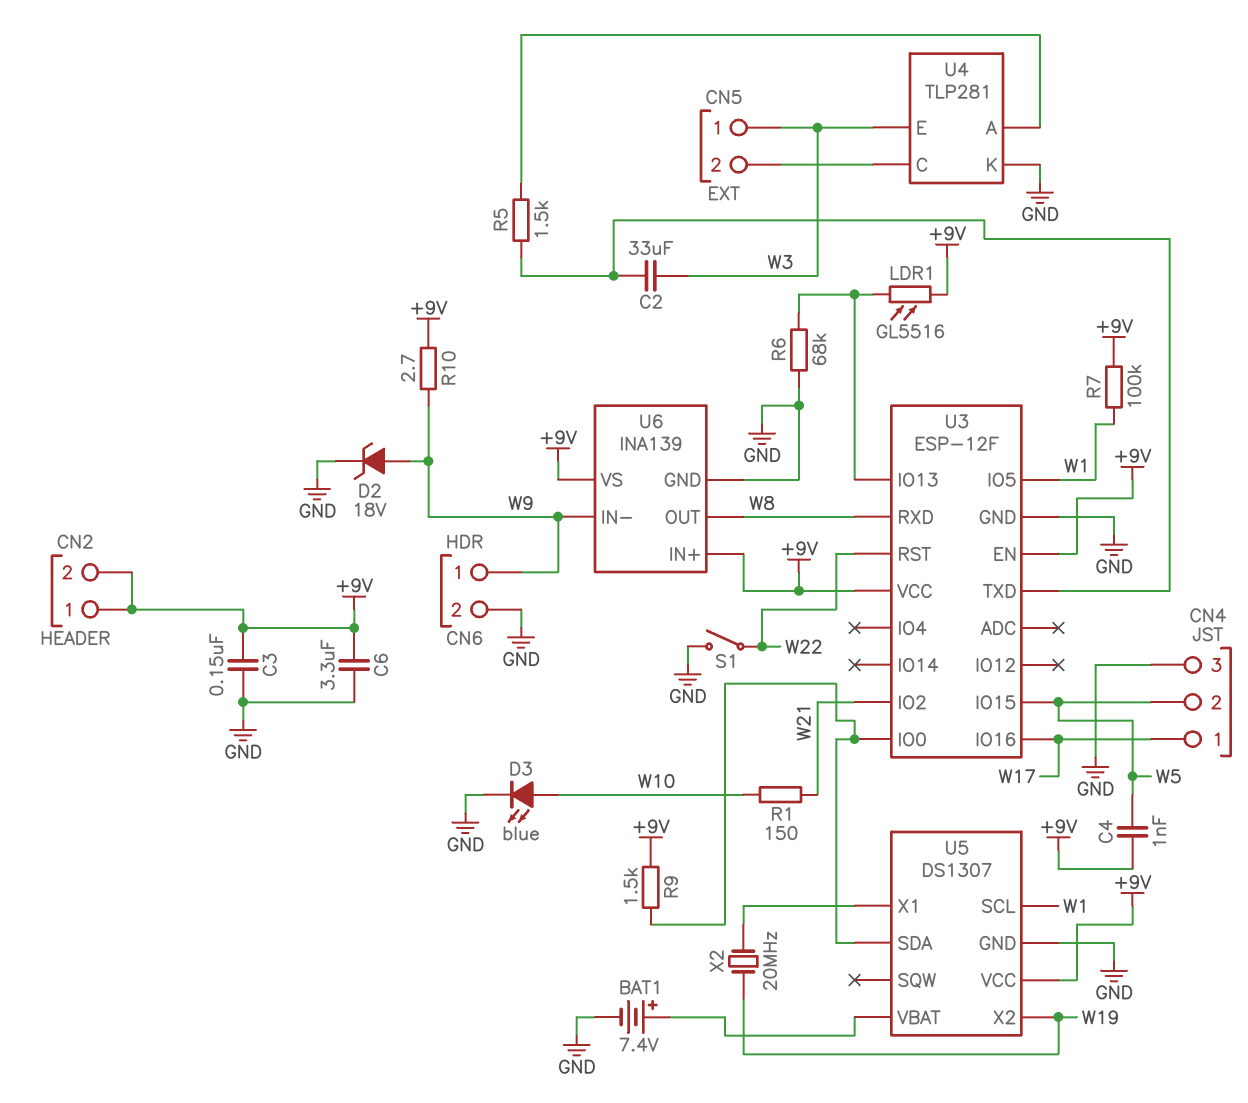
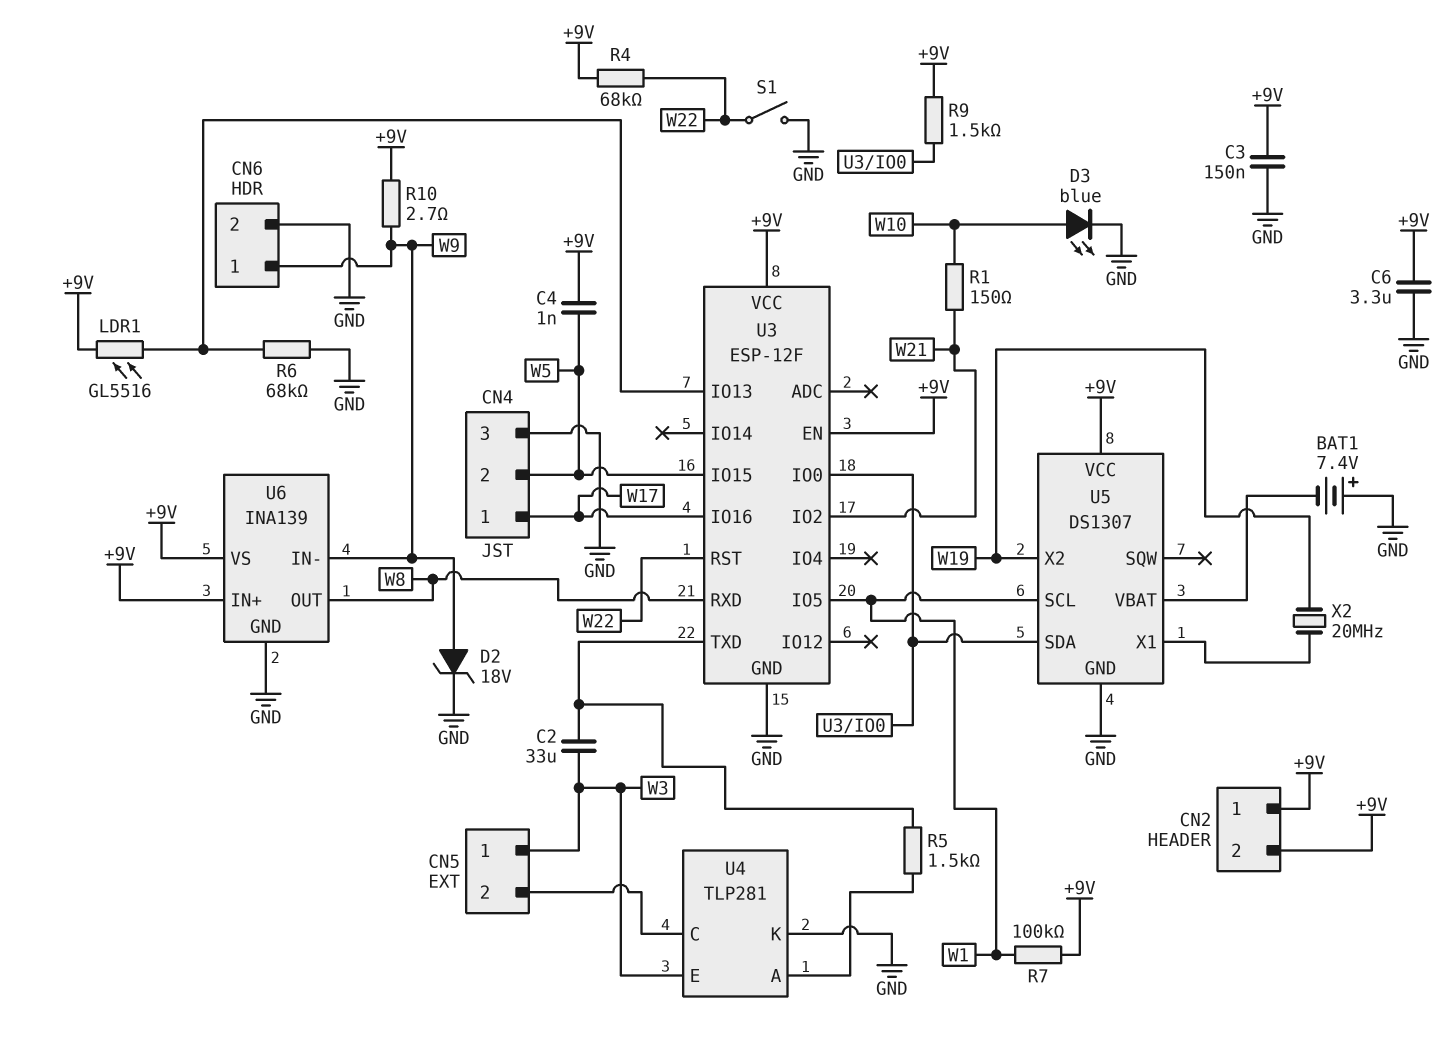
BAT1: 7.4V (plus U5/VBAT, minus GND) -> 7.4V (plus GND, minus U5/VBAT)
R4: none -> 68k (+9V, W22)

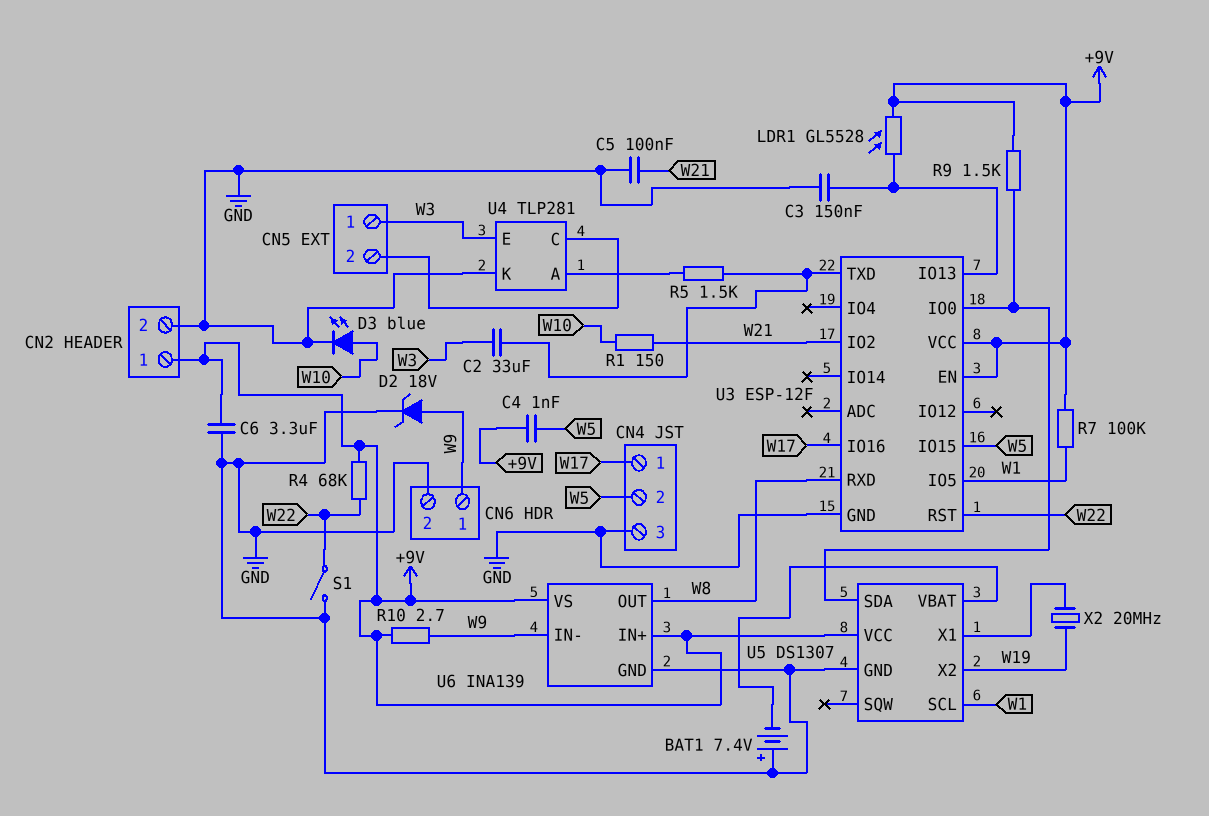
C3: 150nF (+9V, GND) -> 150nF (GND, U3/IO13)
C5: none -> 100nF (GND, W21)
CN2 pin 2: +9V -> GND
LDR1: GL5516 (+9V, U3/IO13) -> GL5528 (+9V, U3/IO13)
R6: 68k (GND, U3/IO13) -> none

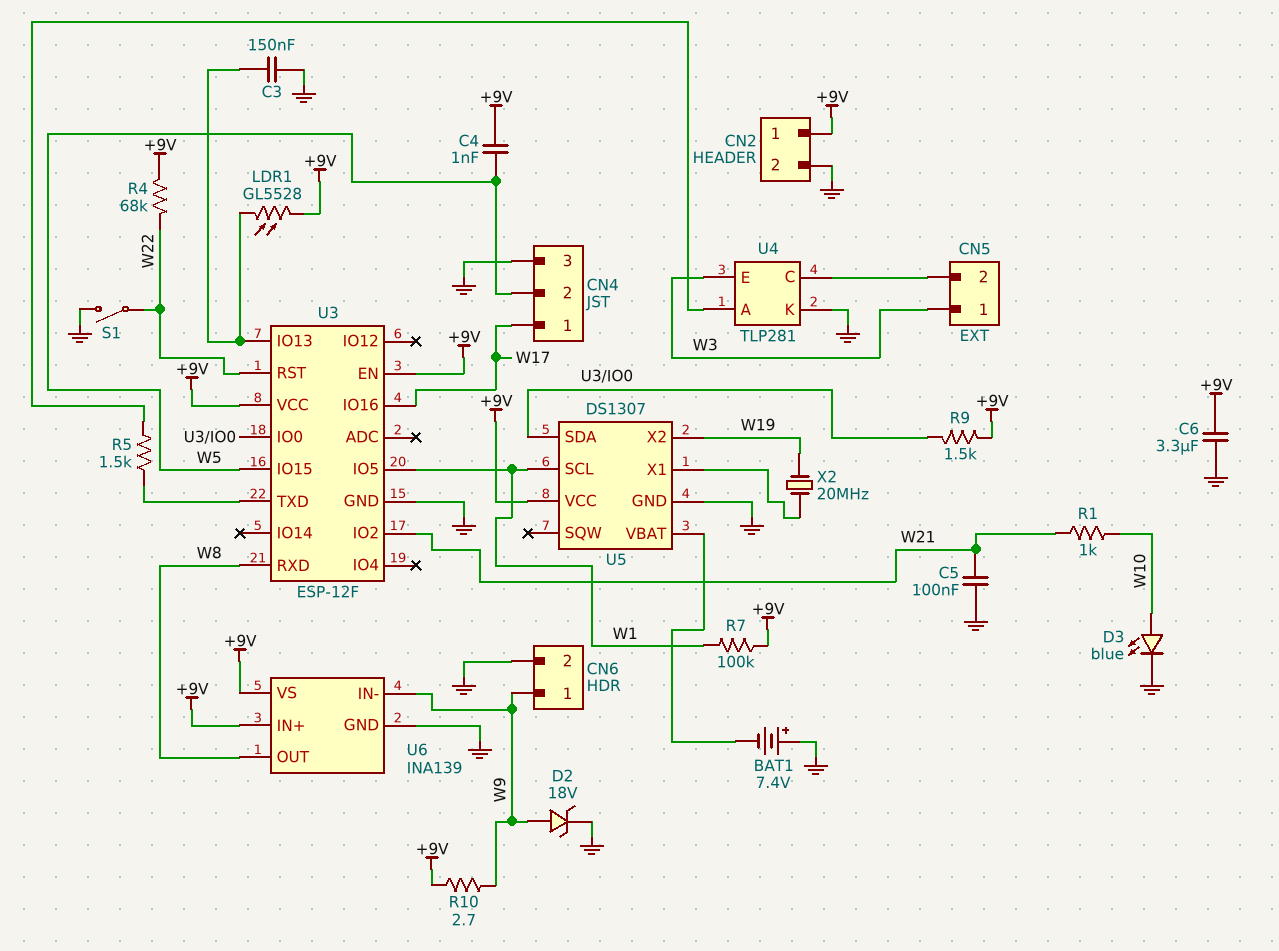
C2: 33uF (U3/TXD, W3) -> none
R1: 150 (W10, W21) -> 1k (W10, W21)

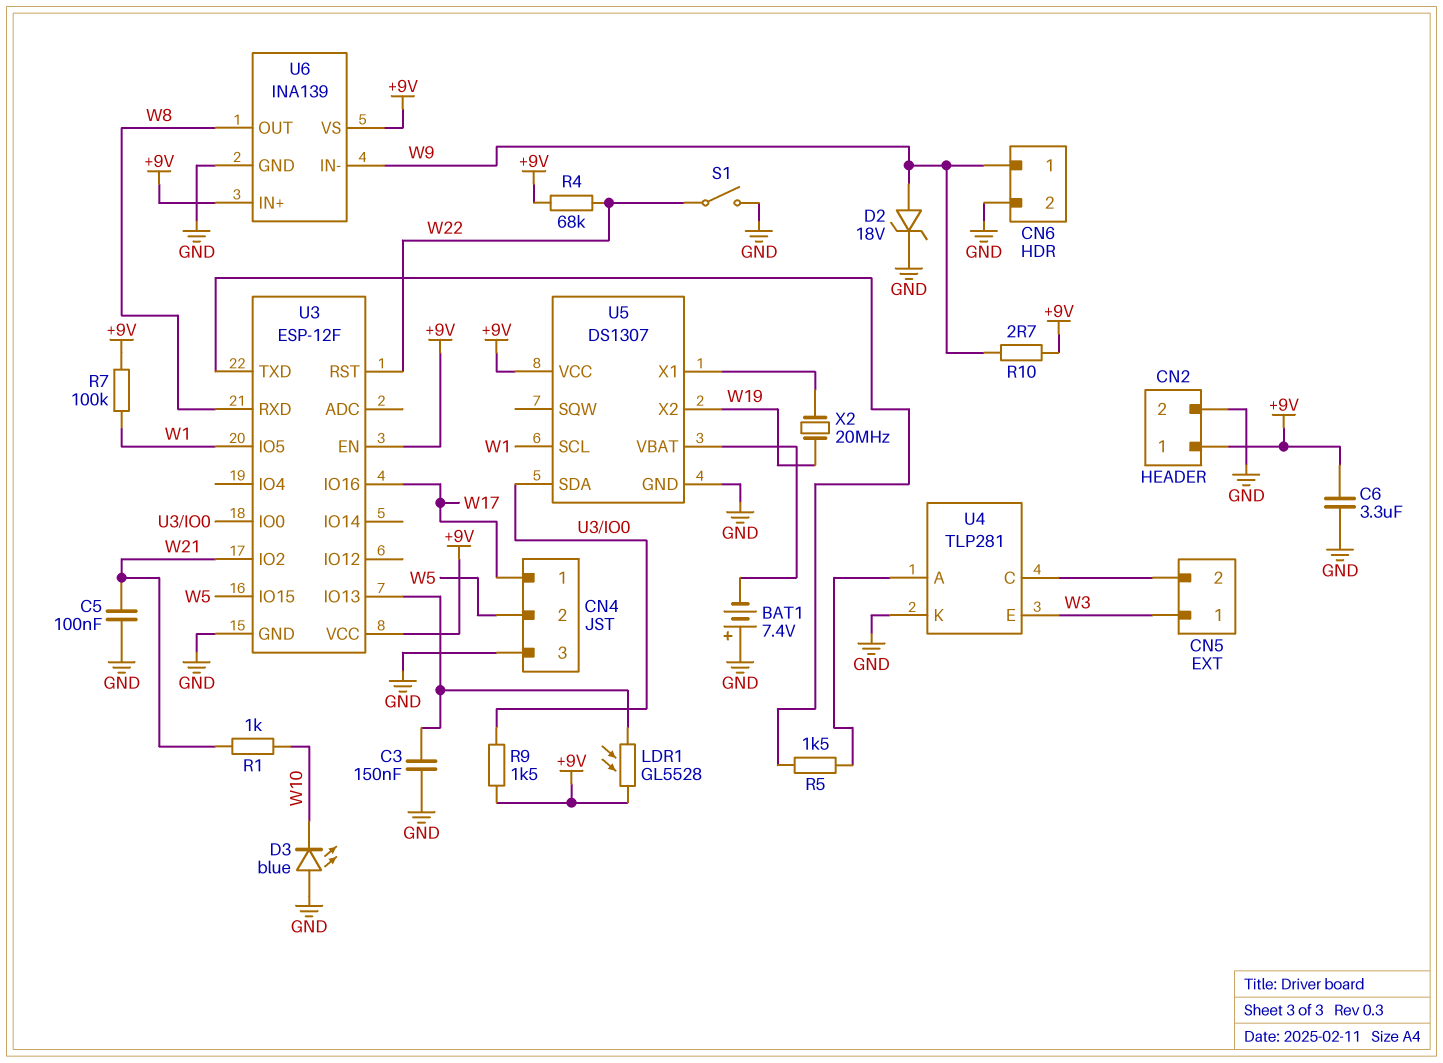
C4: 1nF (+9V, W5) -> none
D3: LED blue (A W10, K GND) -> LED blue (A GND, K W10)

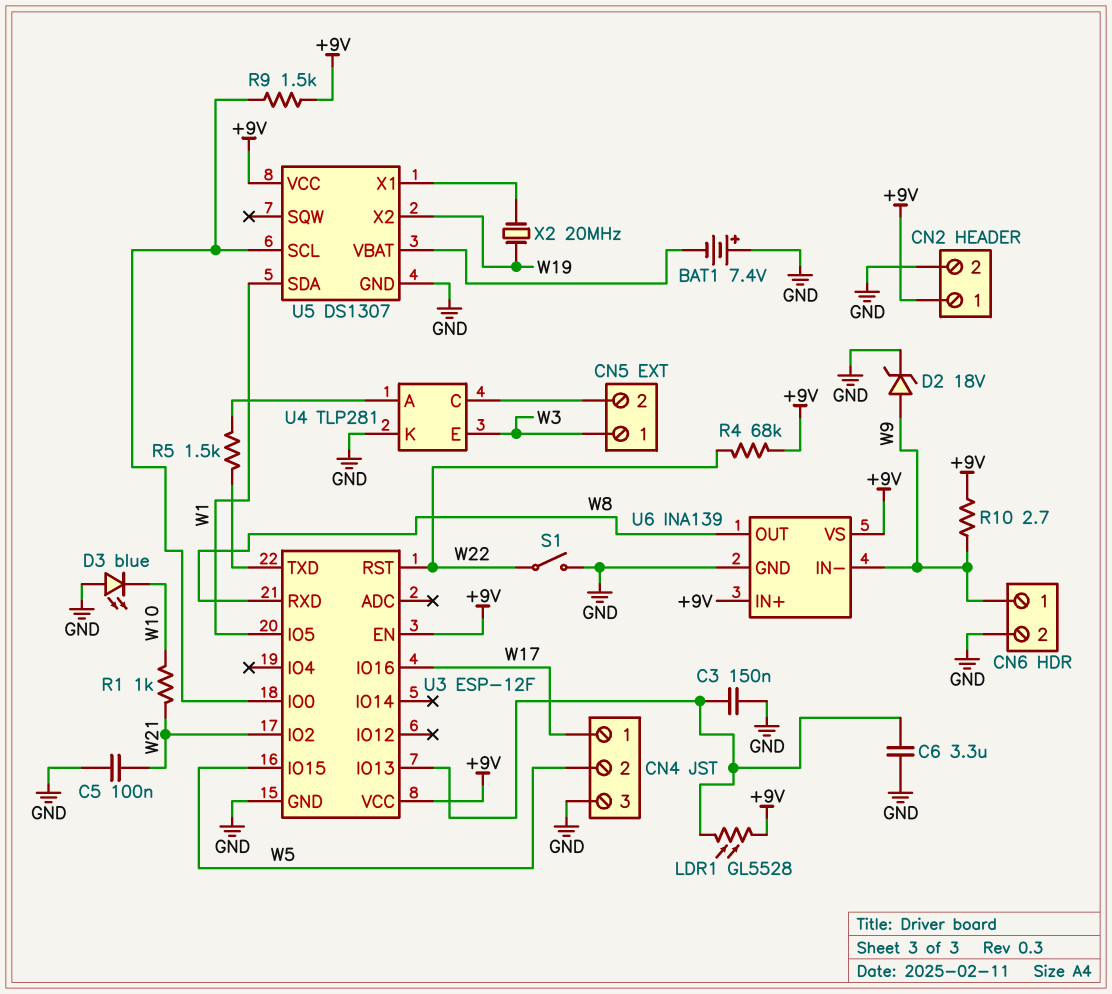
C6: 3.3uF (+9V, GND) -> 3.3uF (GND, U3/IO13)
R7: 100k (+9V, W1) -> none
U5 pin SCL: W1 -> U3/IO0
U5 pin SDA: U3/IO0 -> W1

